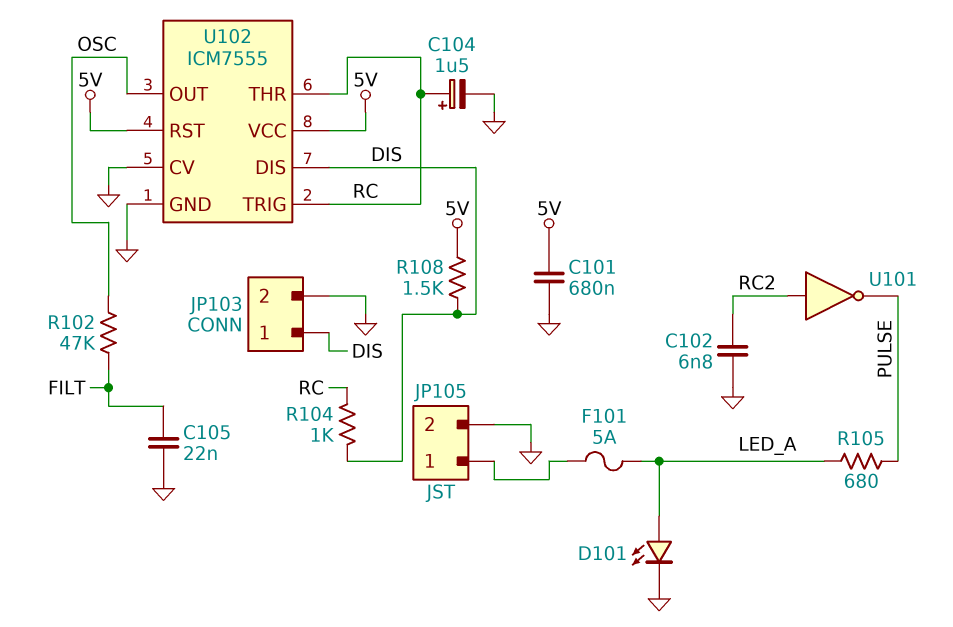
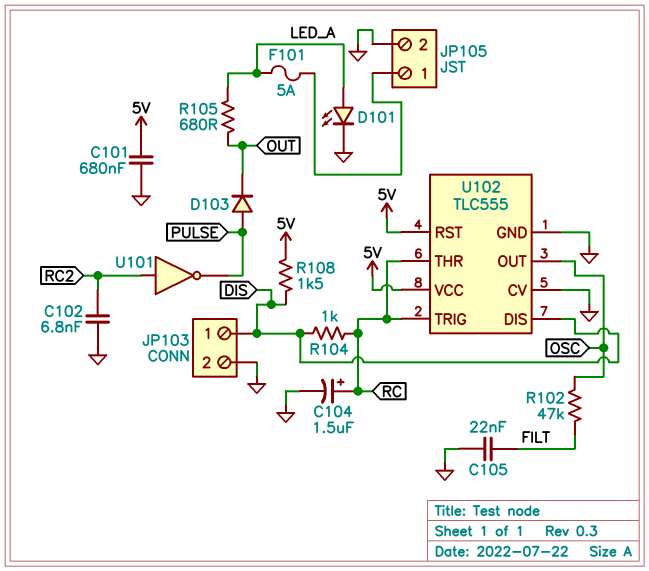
D103: none -> diode (A PULSE, K OUT)
R105: 680 (LED_A, PULSE) -> 680 (LED_A, OUT)
U102: ICM7555 -> TLC555

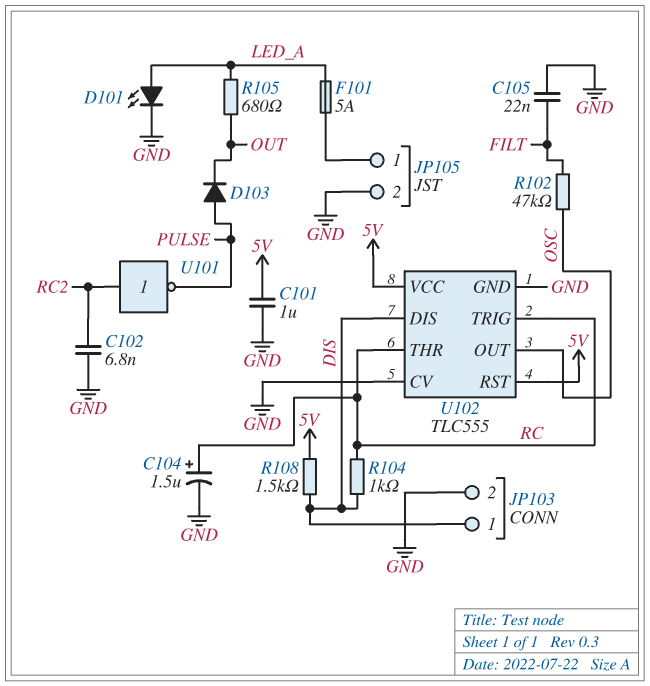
C101: 680nF (5V, GND) -> 1uF (5V, GND)

